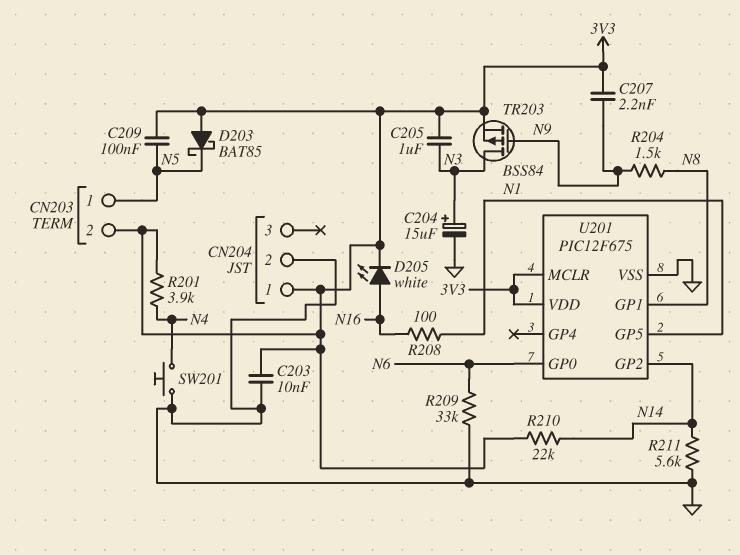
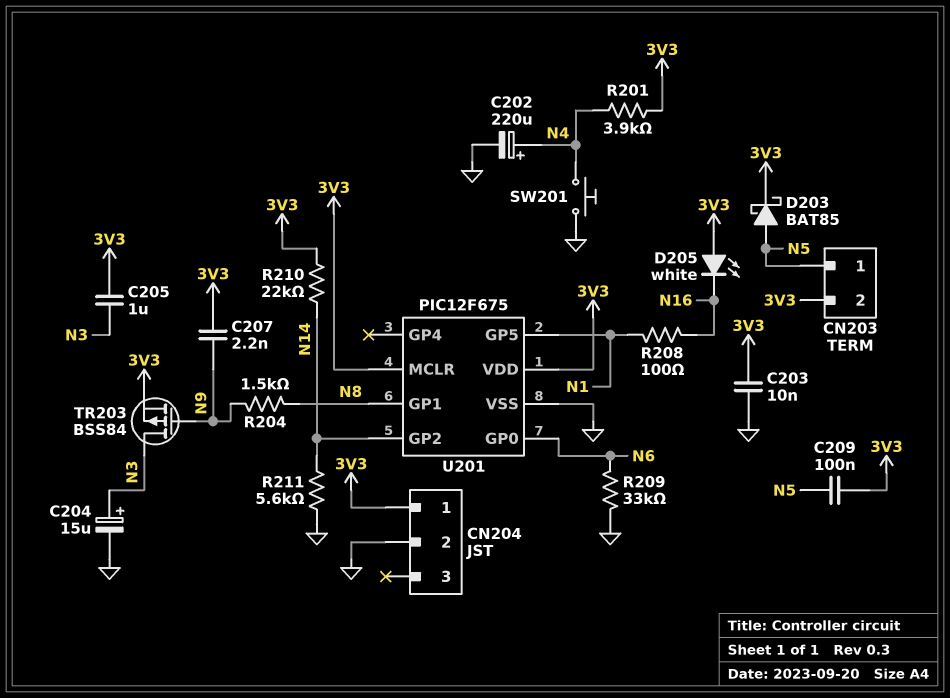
C202: none -> 220uF (plus N4, minus GND)
D203: schottky BAT85 (A 3V3, K N5) -> schottky BAT85 (A N5, K 3V3)
D205: LED white (A N16, K 3V3) -> LED white (A 3V3, K N16)

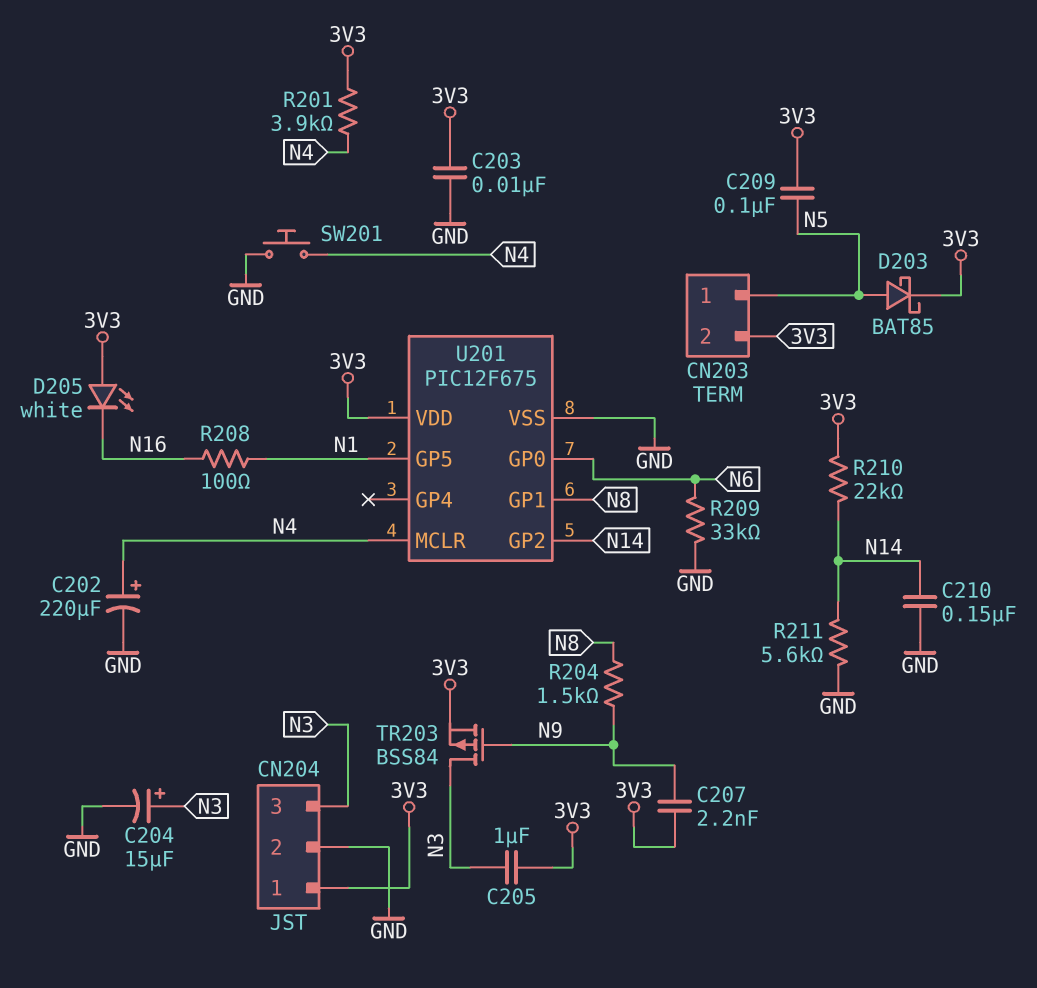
C210: none -> 150nF (GND, N14)
CN204 pin 3: none -> N3
U201 pin MCLR: 3V3 -> N4

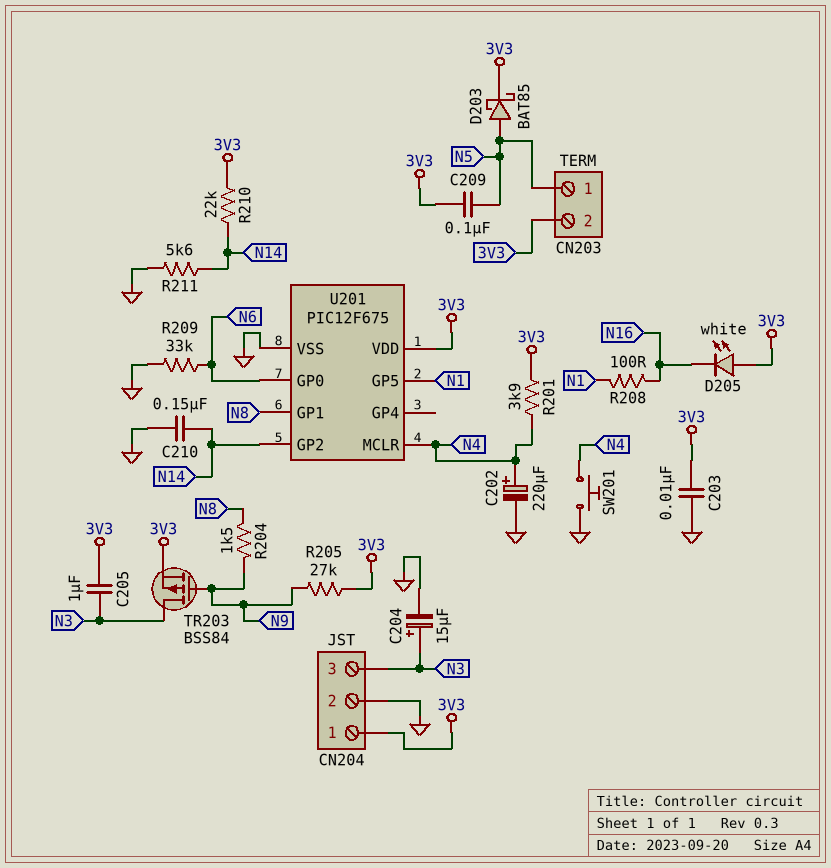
C207: 2.2nF (3V3, N9) -> none
R205: none -> 27k (3V3, N9)

